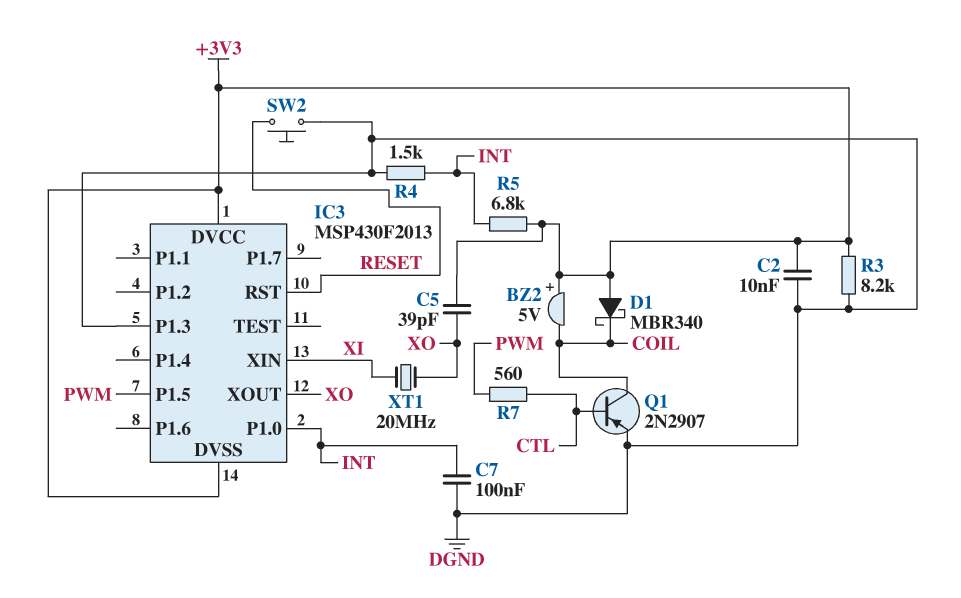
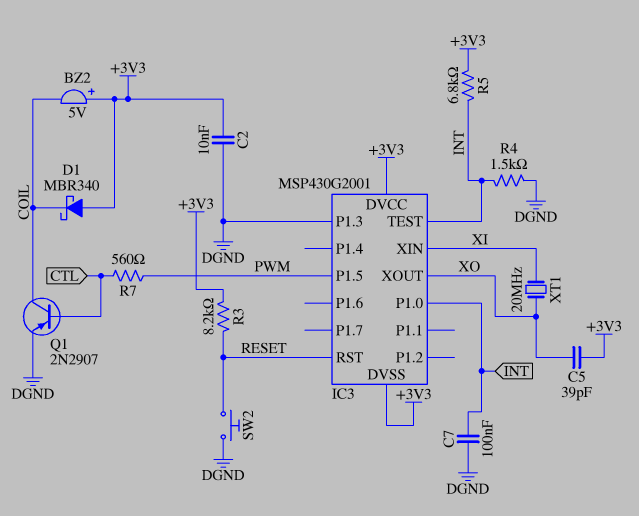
IC3: MSP430F2013 -> MSP430G2001
IC3 pin TEST: none -> INT
R3: 8.2k (+3V3, DGND) -> 8.2k (+3V3, RESET)

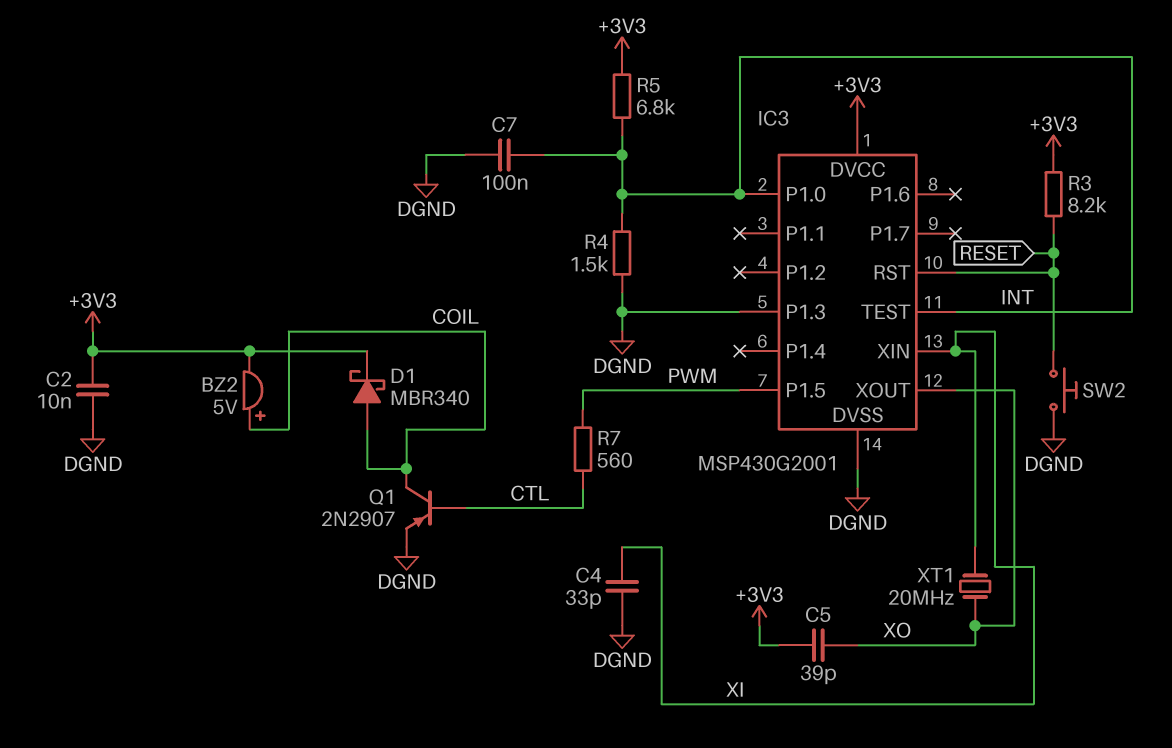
BZ2: buzzer 5V (plus +3V3, minus COIL) -> buzzer 5V (plus COIL, minus +3V3)
C4: none -> 33pF (DGND, XI)
D1: schottky MBR340 (A +3V3, K COIL) -> schottky MBR340 (A COIL, K +3V3)
IC3 pin DVSS: +3V3 -> DGND

